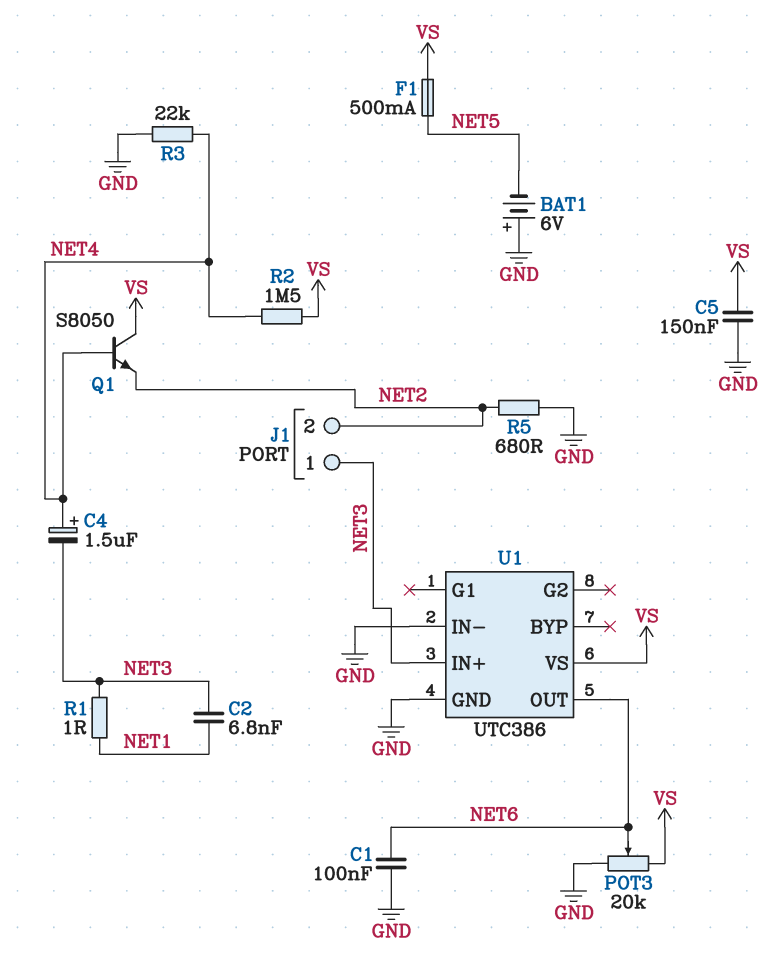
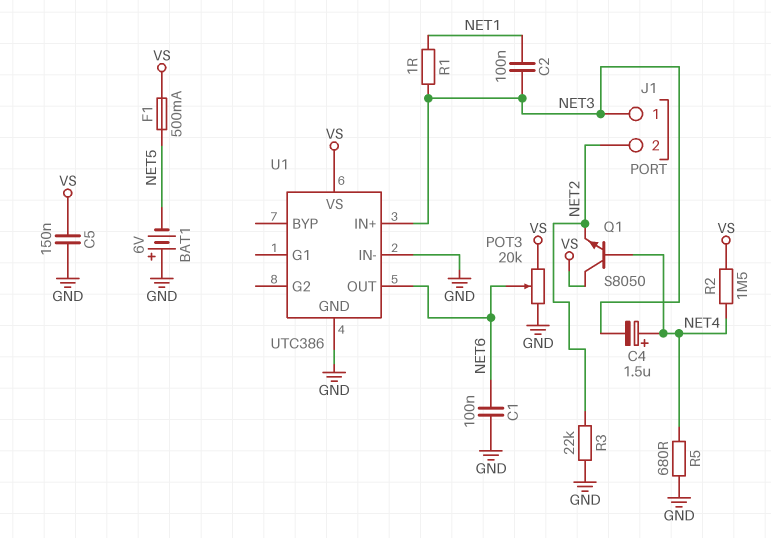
C2: 6.8nF (NET1, NET3) -> 100nF (NET1, NET3)
R3: 22k (GND, NET4) -> 22k (GND, NET2)
R5: 680 (GND, NET2) -> 680 (GND, NET4)

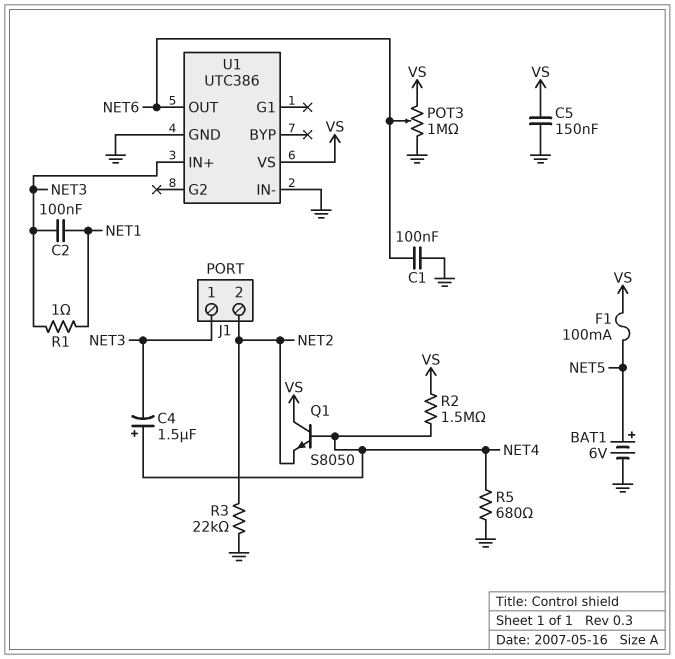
BAT1: 6V (plus GND, minus NET5) -> 6V (plus NET5, minus GND)
F1: 500mA (NET5, VS) -> 100mA (NET5, VS)
POT3: 20k (GND, VS, wiper NET6) -> 1M (GND, VS, wiper NET6)

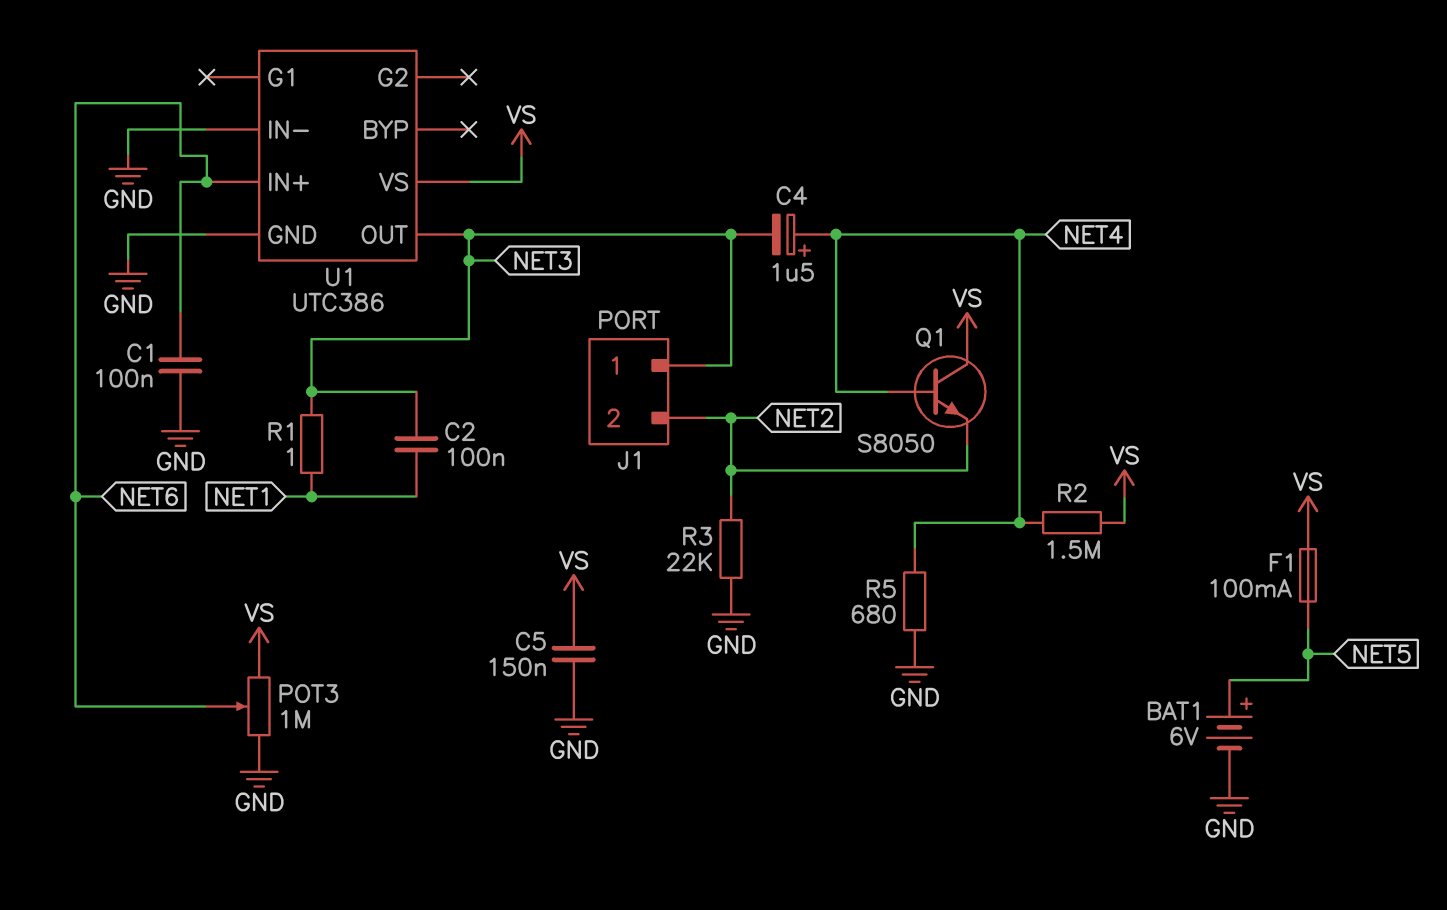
U1 pin IN+: NET3 -> NET6
U1 pin OUT: NET6 -> NET3

